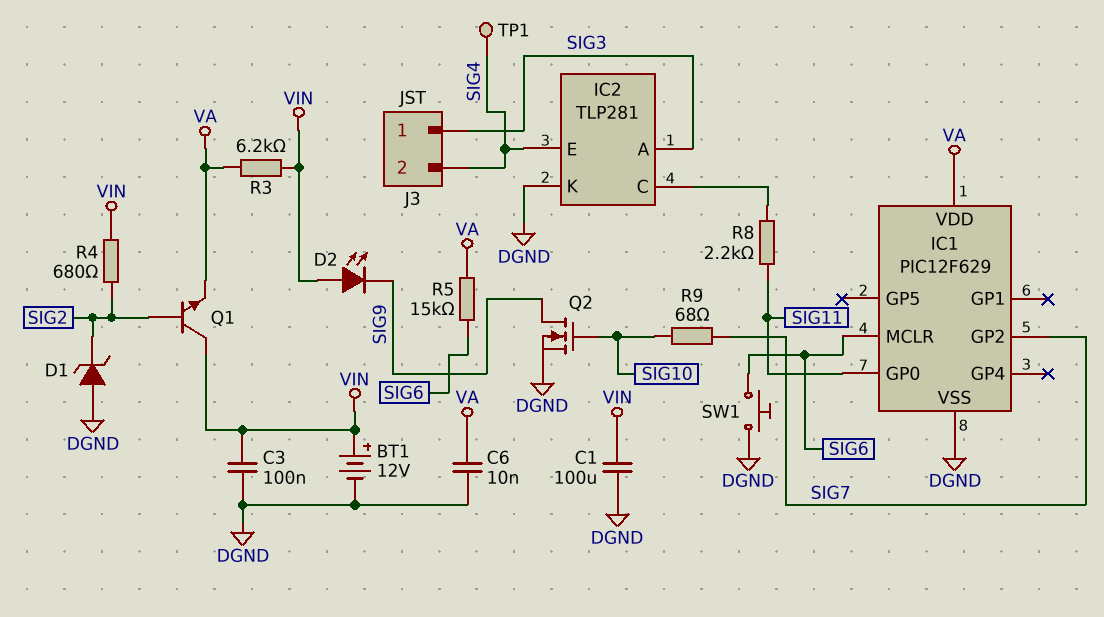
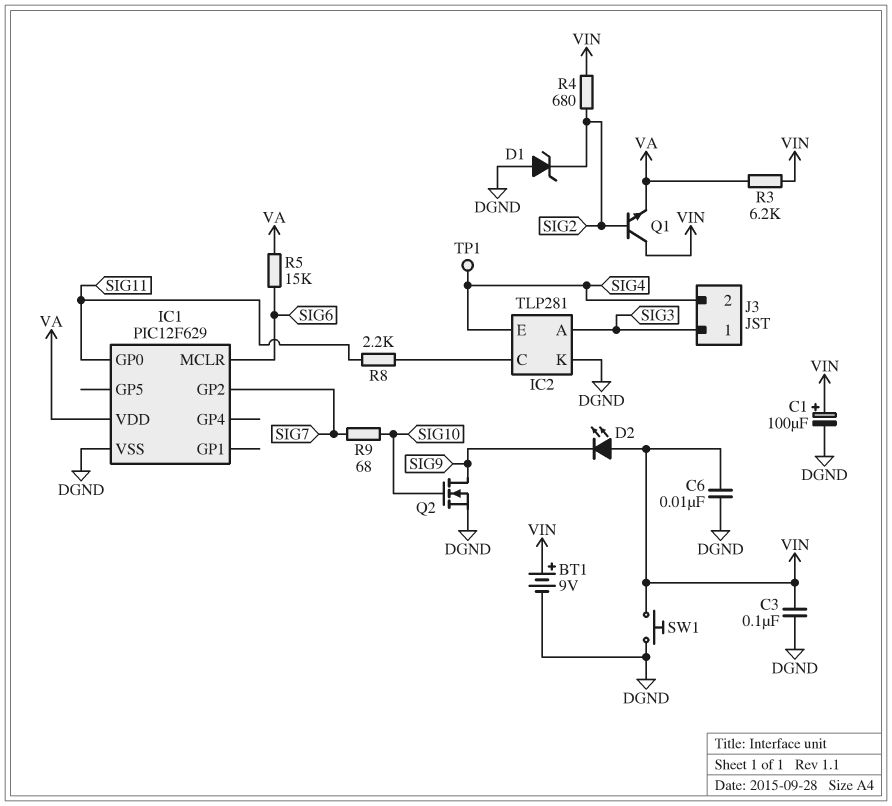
BT1: 12V (plus VIN, minus DGND) -> 9V (plus VIN, minus DGND)
C1: 100uF (DGND, VIN) -> 100uF (plus VIN, minus DGND)
C6: 10nF (DGND, VA) -> 10nF (DGND, VIN)
SW1: button (DGND, SIG6) -> button (DGND, VIN)

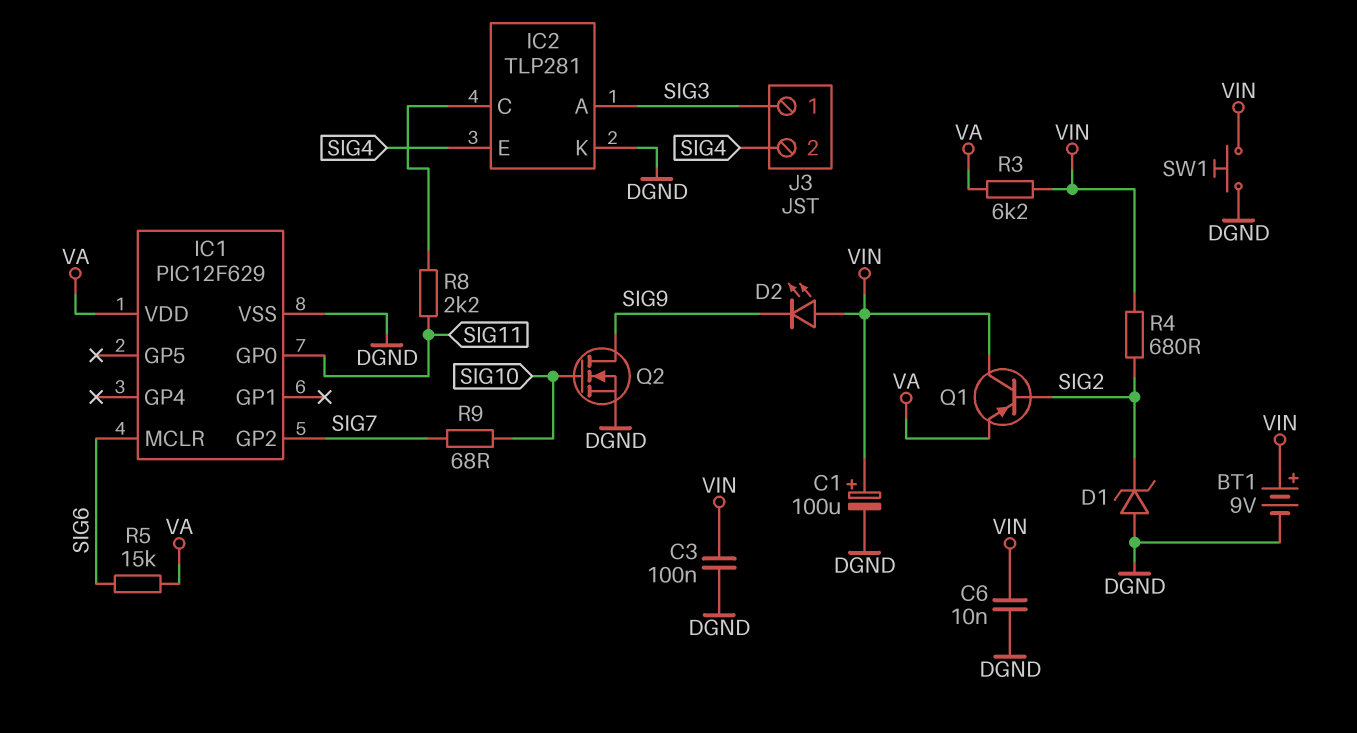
Q1: NPN (B SIG2, C VIN, E VA) -> PNP (B SIG2, C VIN, E VA)
TP1: test point (SIG4) -> none

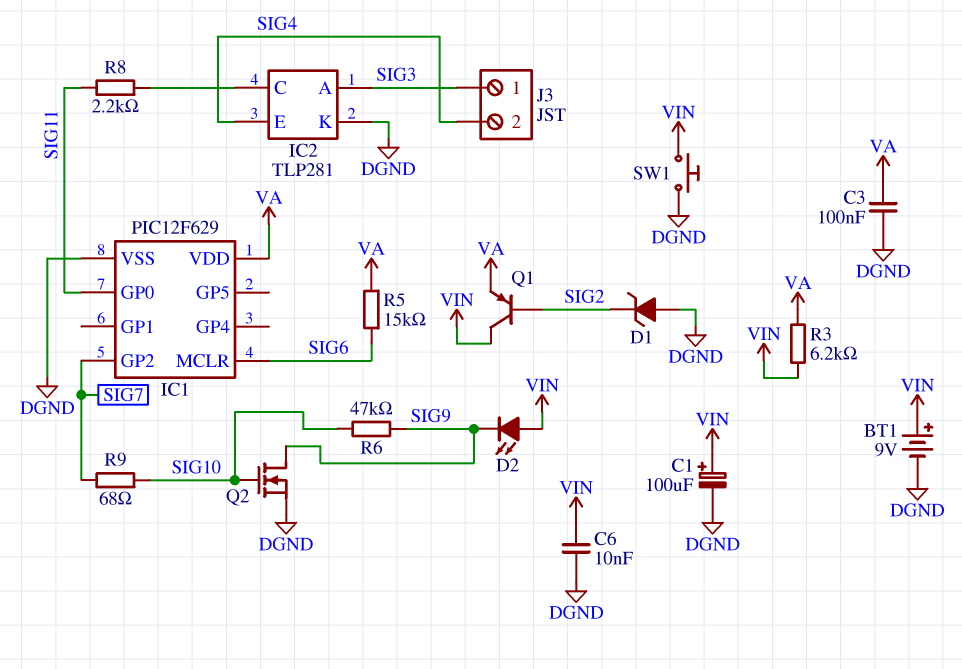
C3: 100nF (DGND, VIN) -> 100nF (DGND, VA)
R4: 680 (SIG2, VIN) -> none
R6: none -> 47k (SIG9, SIG10)

